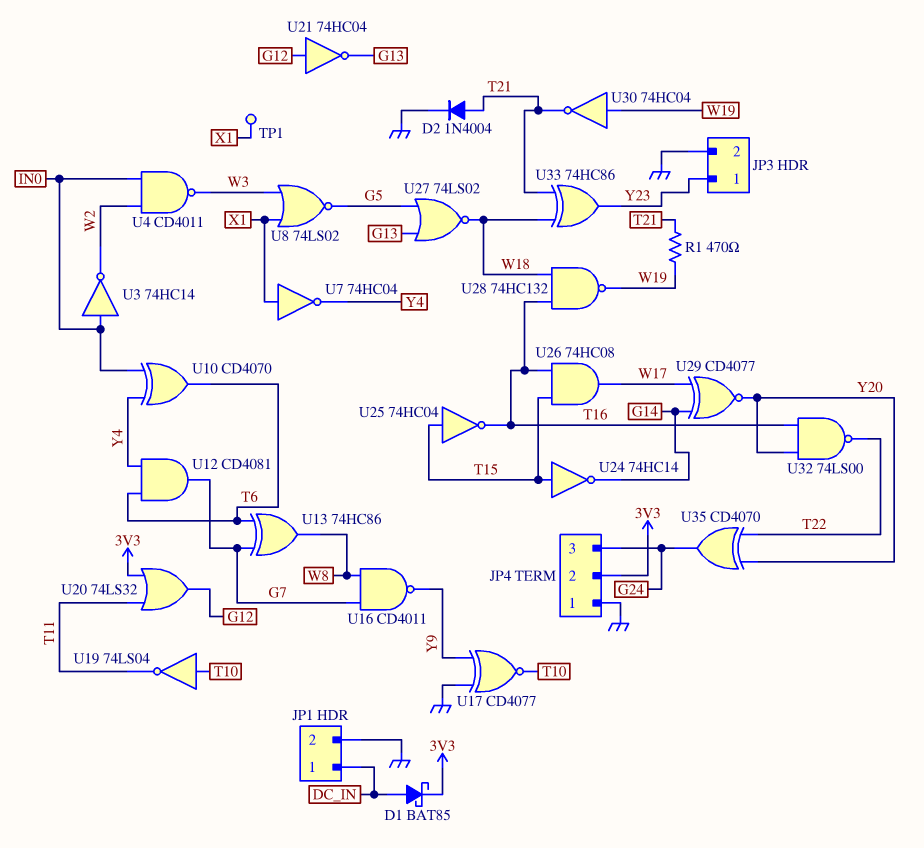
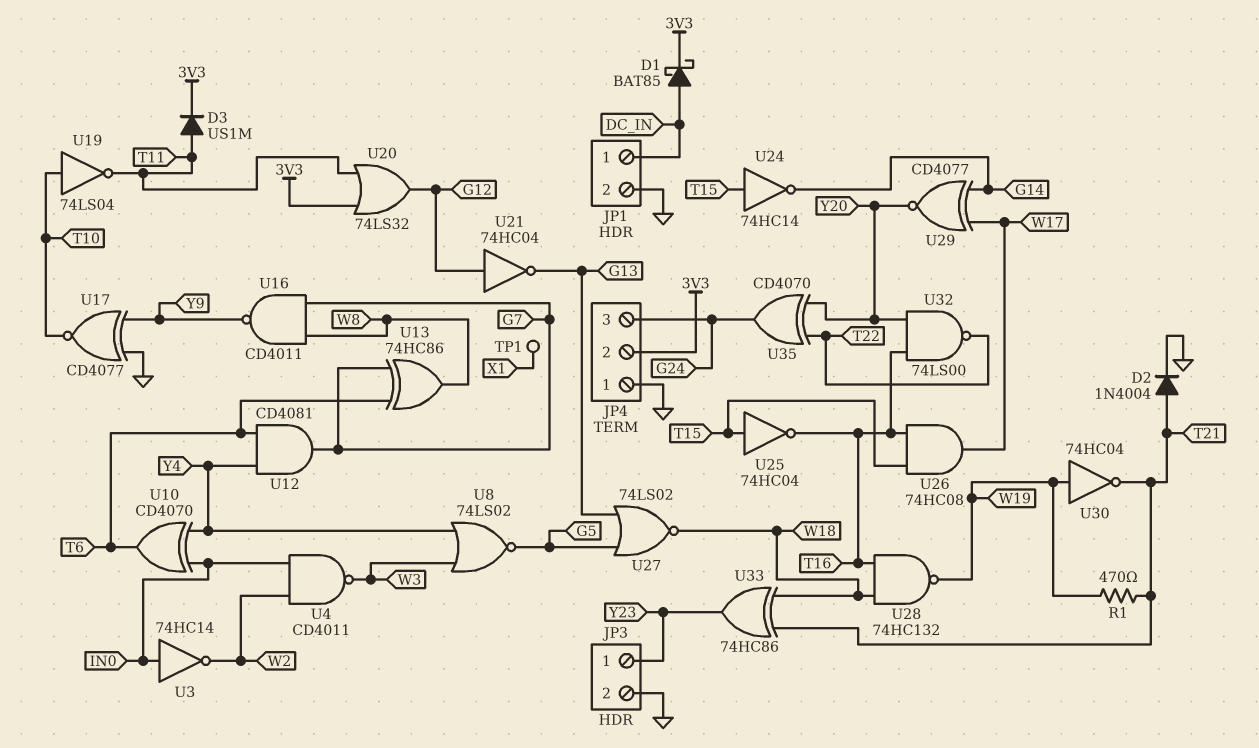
D3: none -> diode US1M (A T11, K 3V3)
U7: NOT 74HC04 (in X1, out Y4) -> none
U8: NOR 74LS02 (in W3, in X1, out G5) -> NOR 74LS02 (in W3, in Y4, out G5)

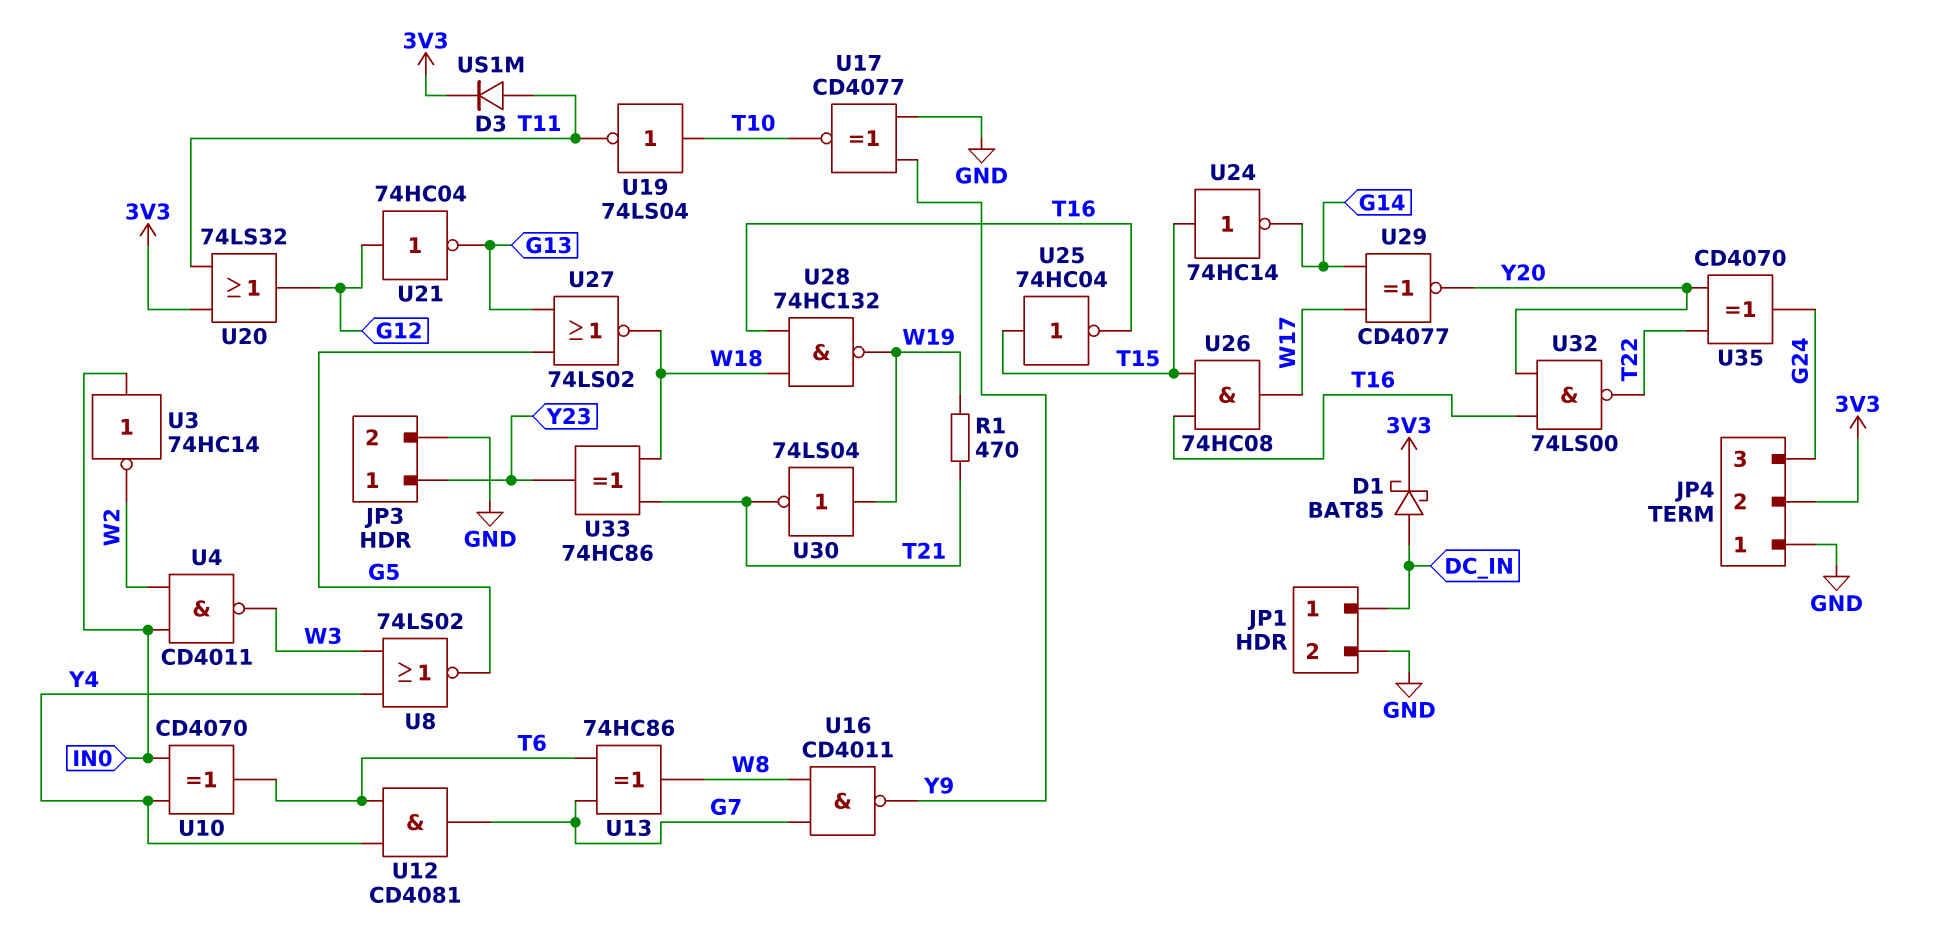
D2: diode 1N4004 (A T21, K GND) -> none
TP1: test point (X1) -> none
U30: NOT 74HC04 (in W19, out T21) -> NOT 74LS04 (in W19, out T21)

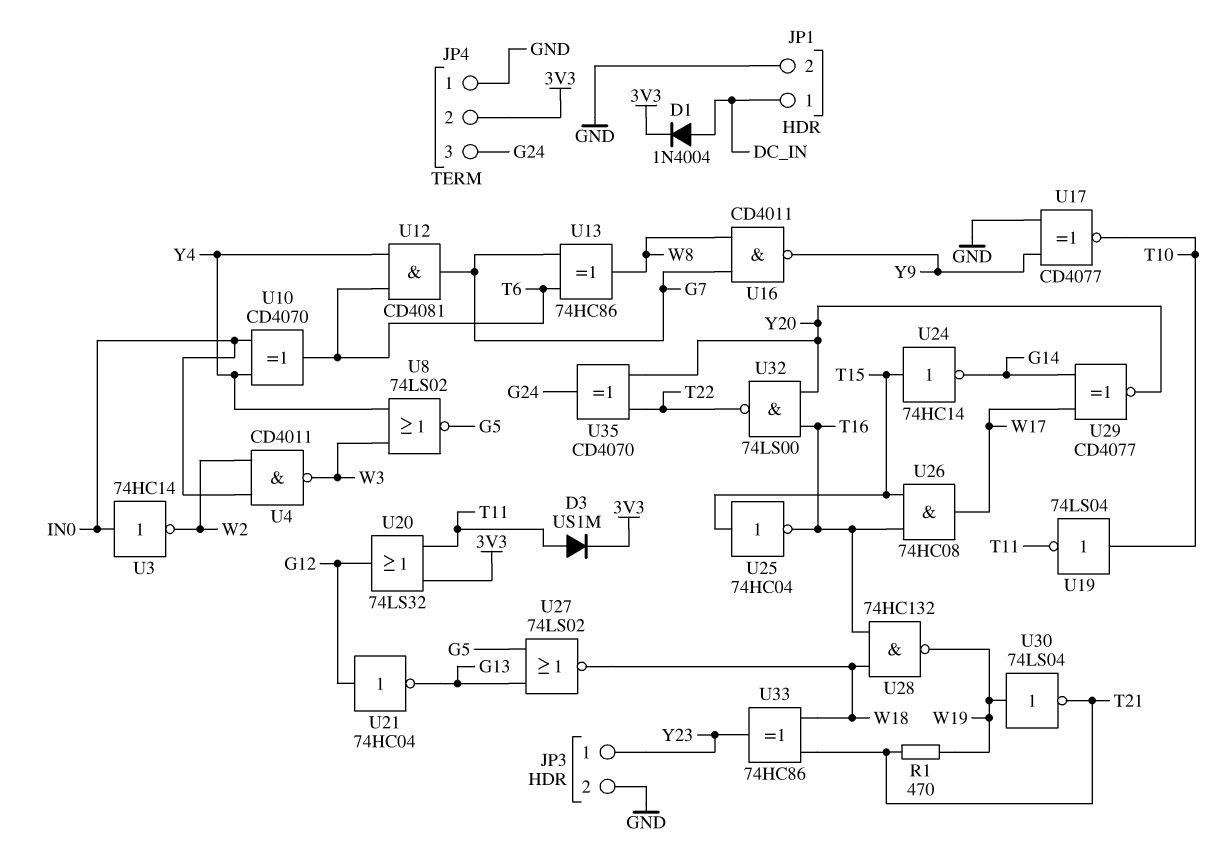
D1: schottky BAT85 (A DC_IN, K 3V3) -> diode 1N4004 (A DC_IN, K 3V3)

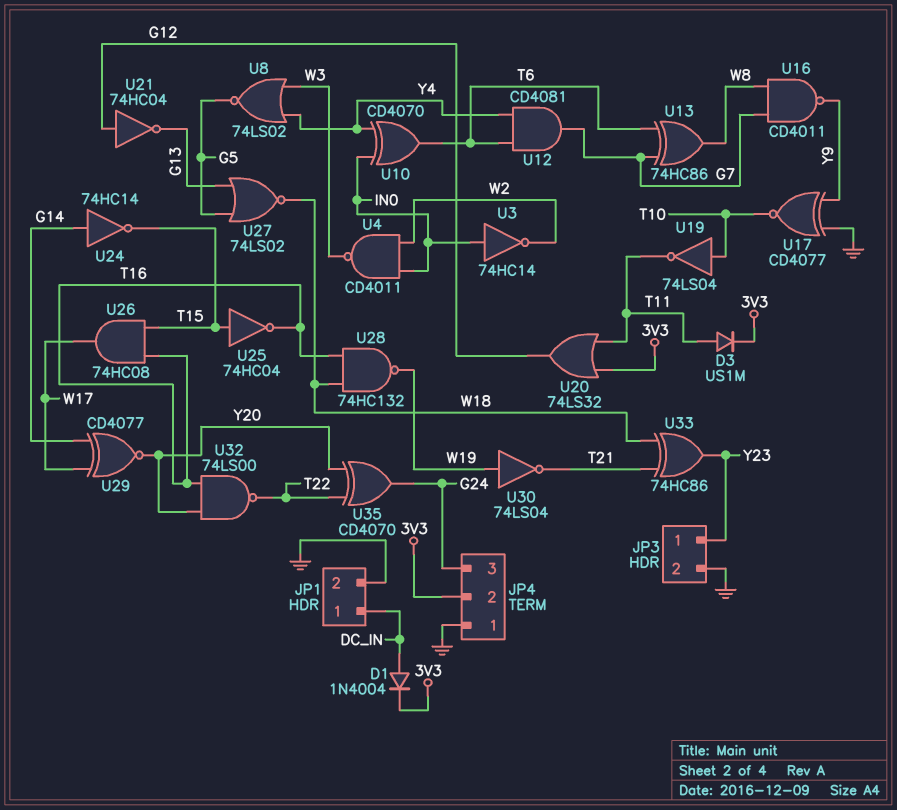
R1: 470 (T21, W19) -> none
U24: NOT 74HC14 (in T15, out G14) -> NOT 74HC14 (in G14, out T15)

